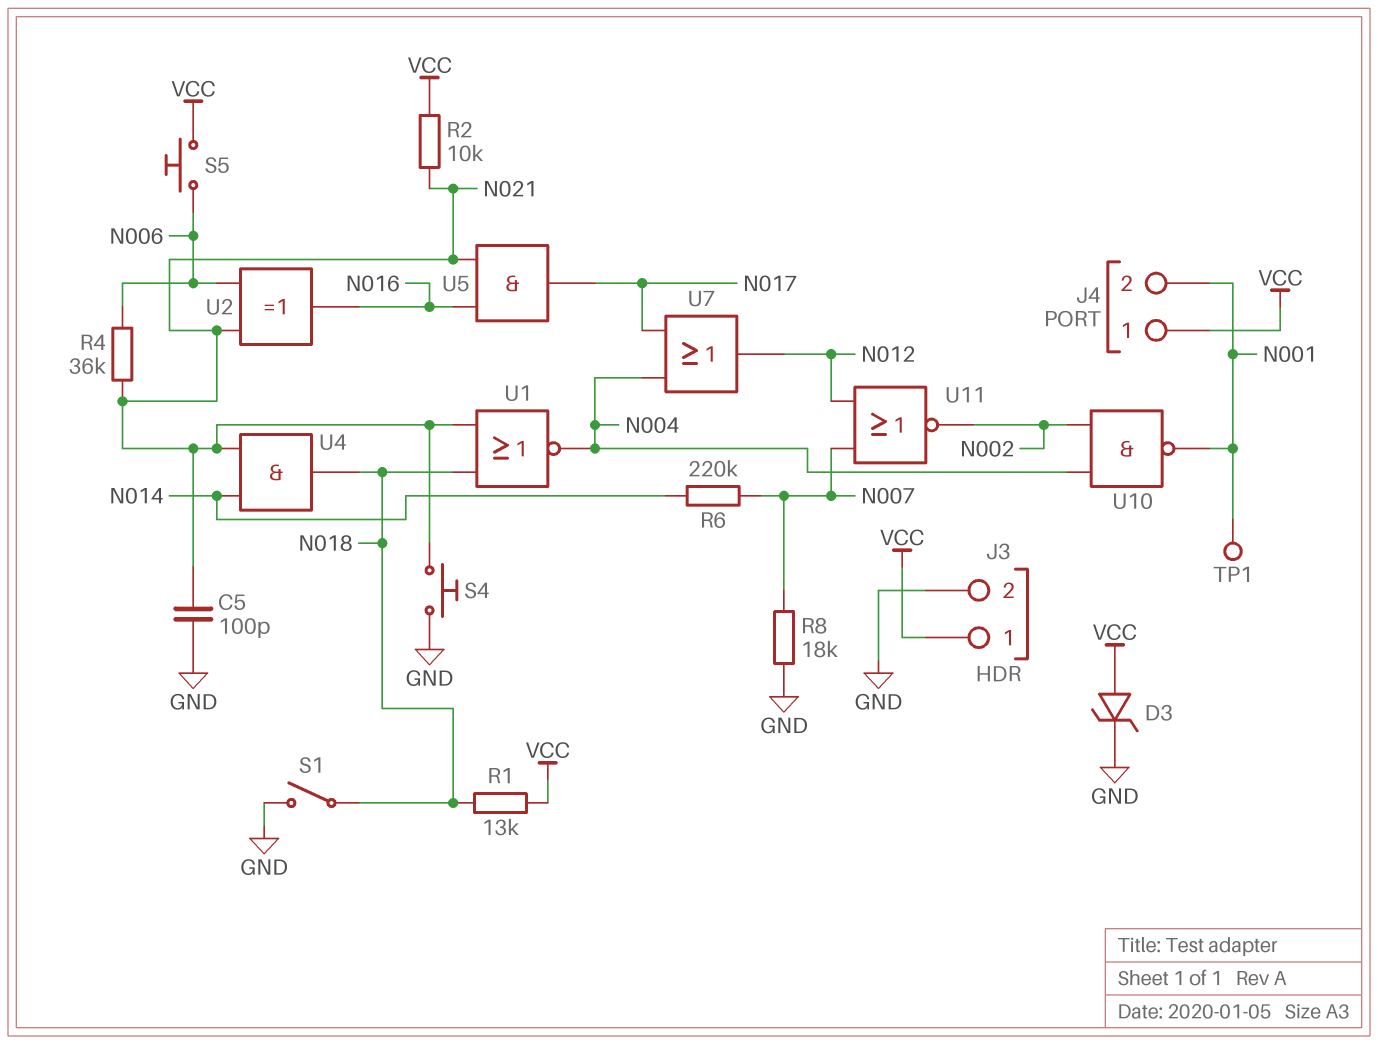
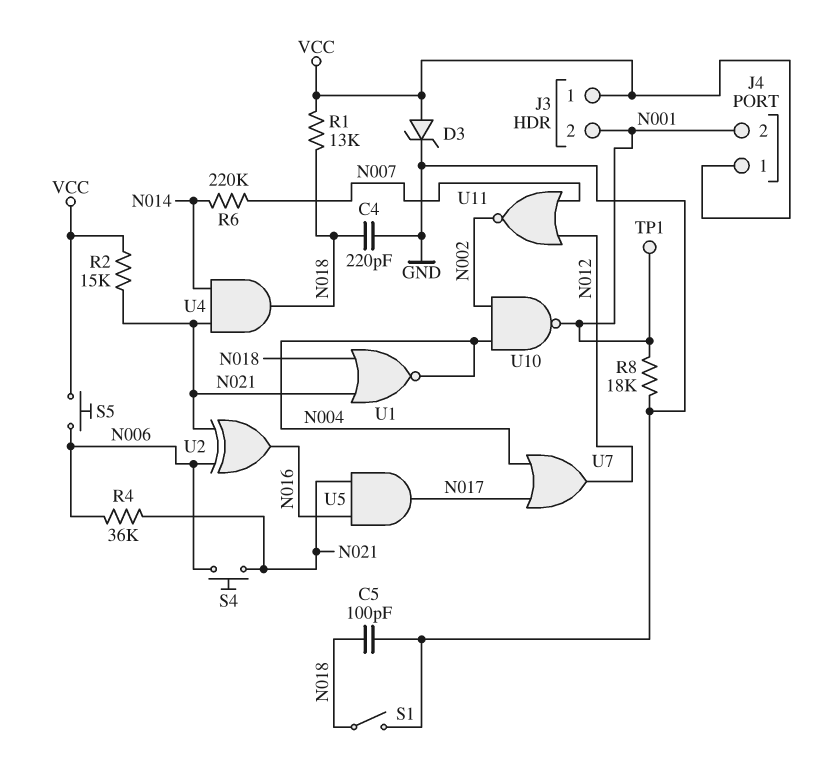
C4: none -> 220pF (GND, N018)
C5: 100pF (GND, N021) -> 100pF (GND, N018)
J3 pin 2: GND -> N001
R2: 10k (N021, VCC) -> 15k (N021, VCC)
R8: 18k (GND, N007) -> 18k (GND, N001)
S4: button (GND, N021) -> button (N006, N021)

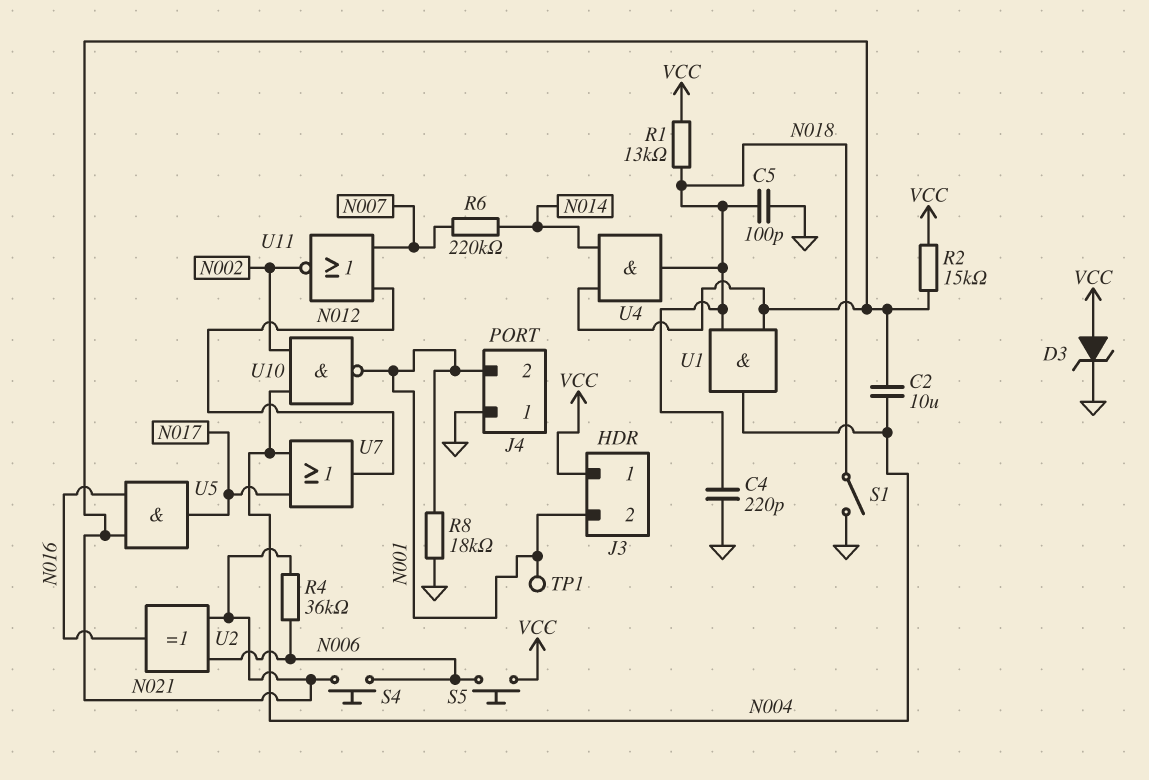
C2: none -> 10uF (N004, N021)
J4 pin 1: VCC -> GND
U1: NOR (in N018, in N021, out N004) -> AND (in N018, in N021, out N004)

